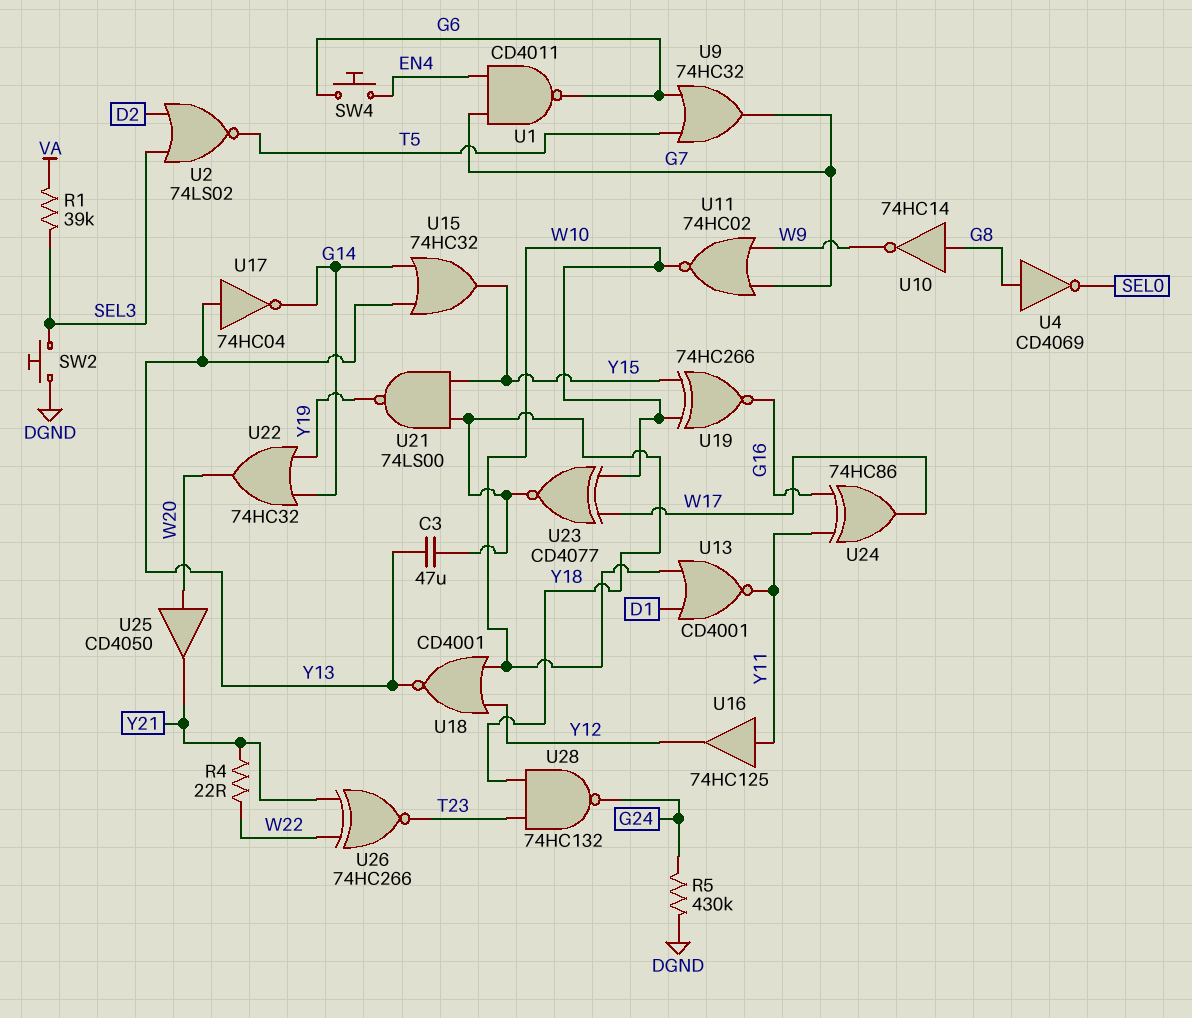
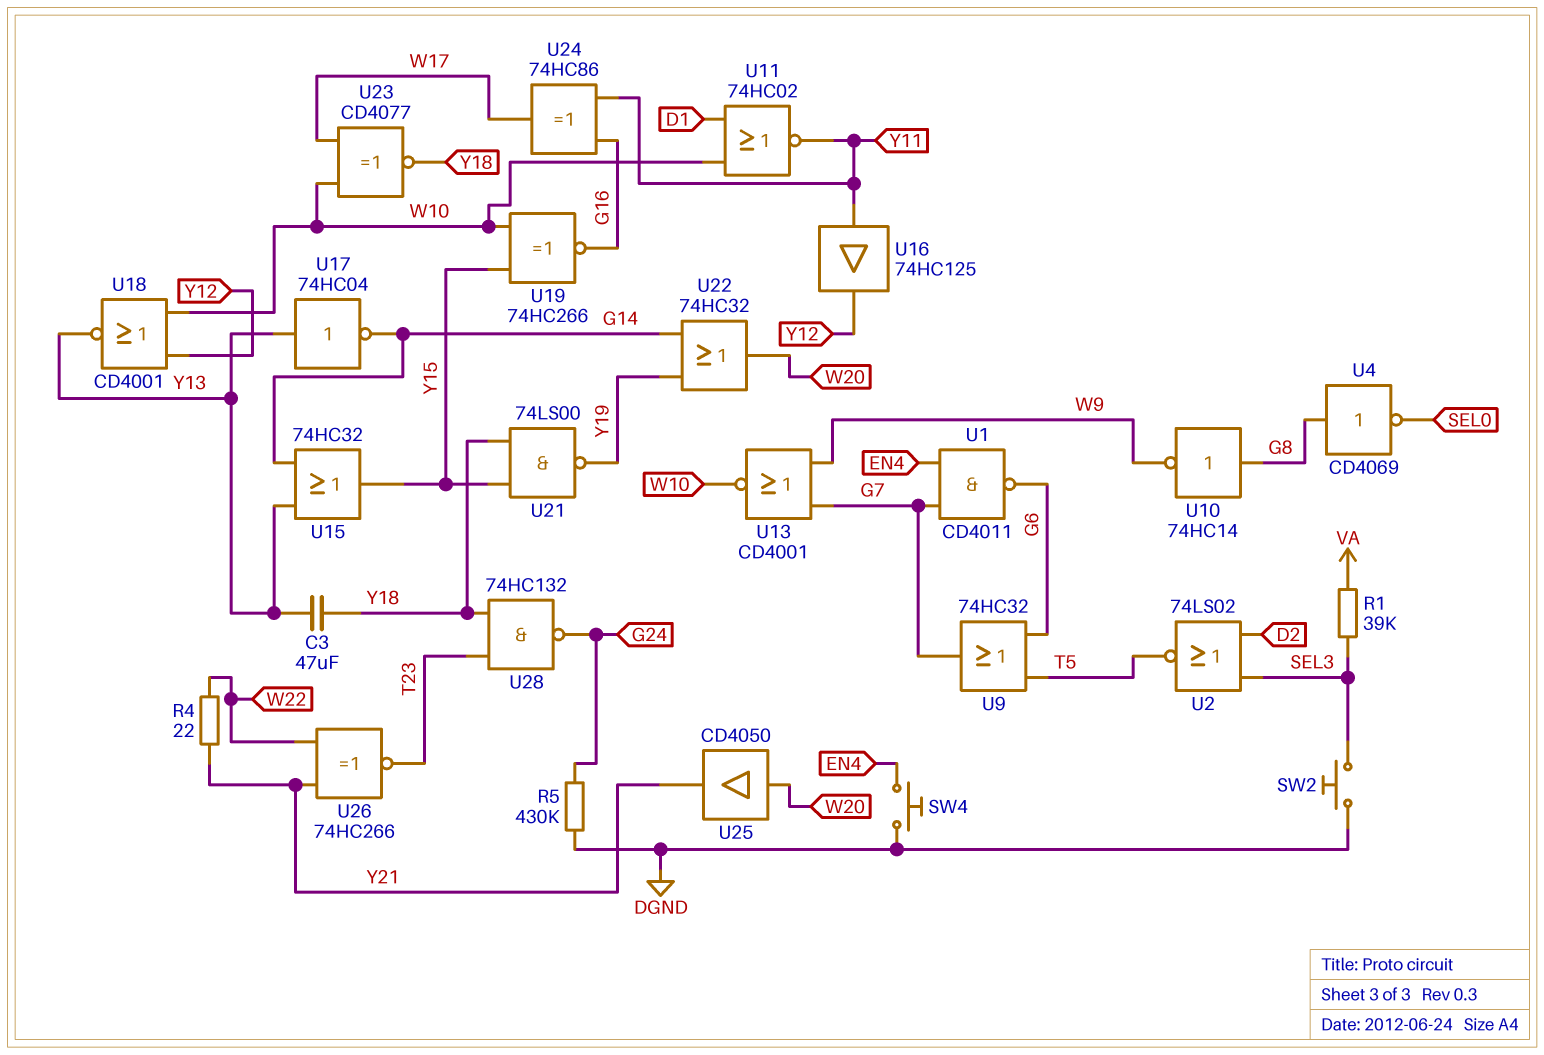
SW4: button (EN4, G6) -> button (DGND, EN4)
U11: NOR 74HC02 (in G7, in W9, out W10) -> NOR 74HC02 (in D1, in W10, out Y11)
U13: NOR CD4001 (in D1, in W10, out Y11) -> NOR CD4001 (in G7, in W9, out W10)

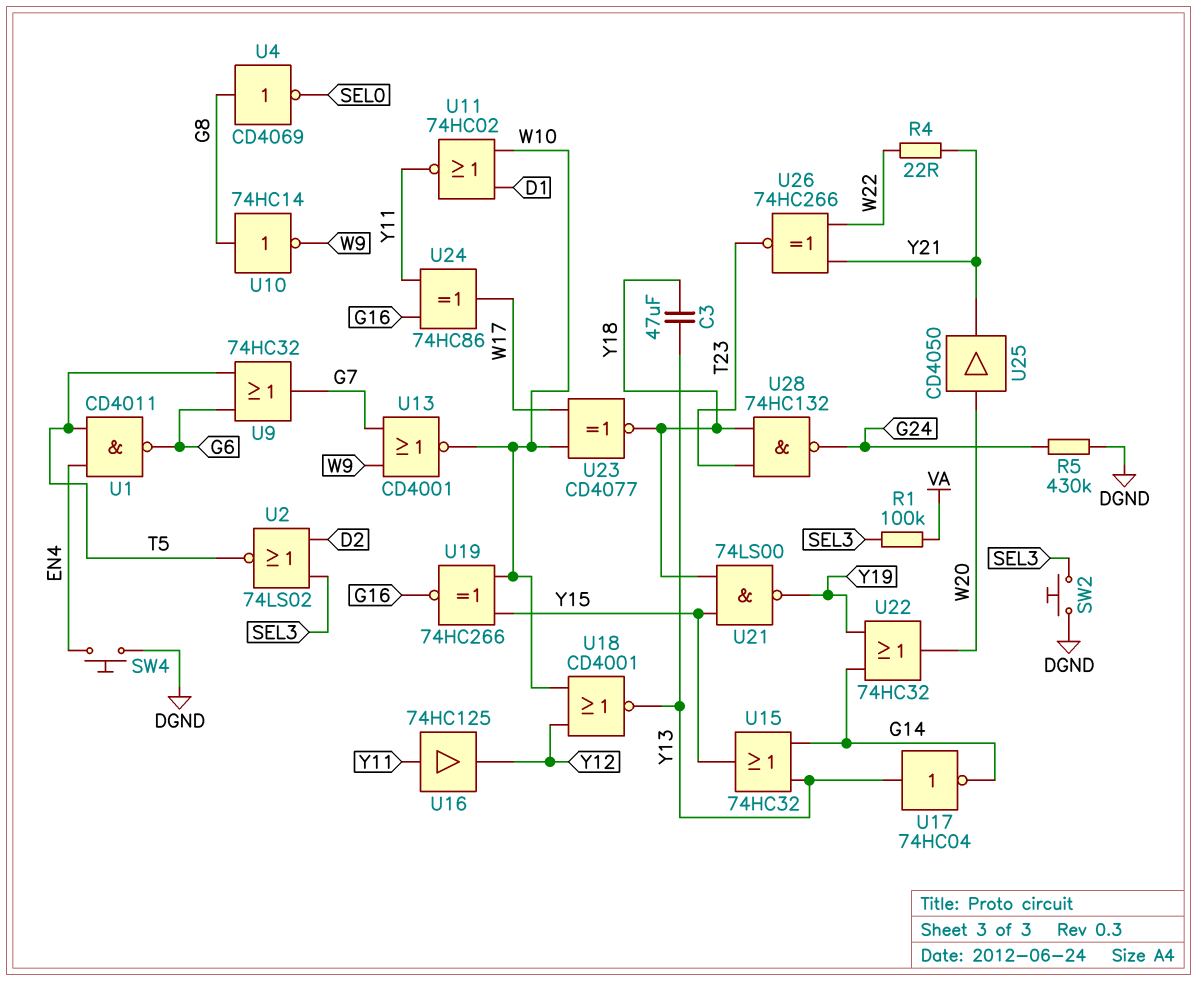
R1: 39k (SEL3, VA) -> 100k (SEL3, VA)
U1: NAND CD4011 (in EN4, in G7, out G6) -> NAND CD4011 (in EN4, in T5, out G6)

